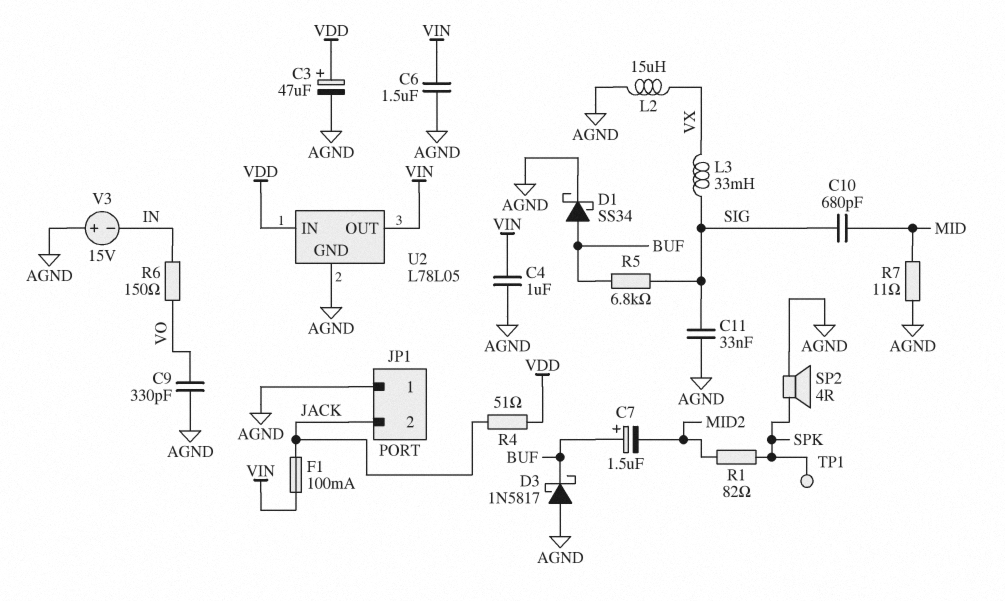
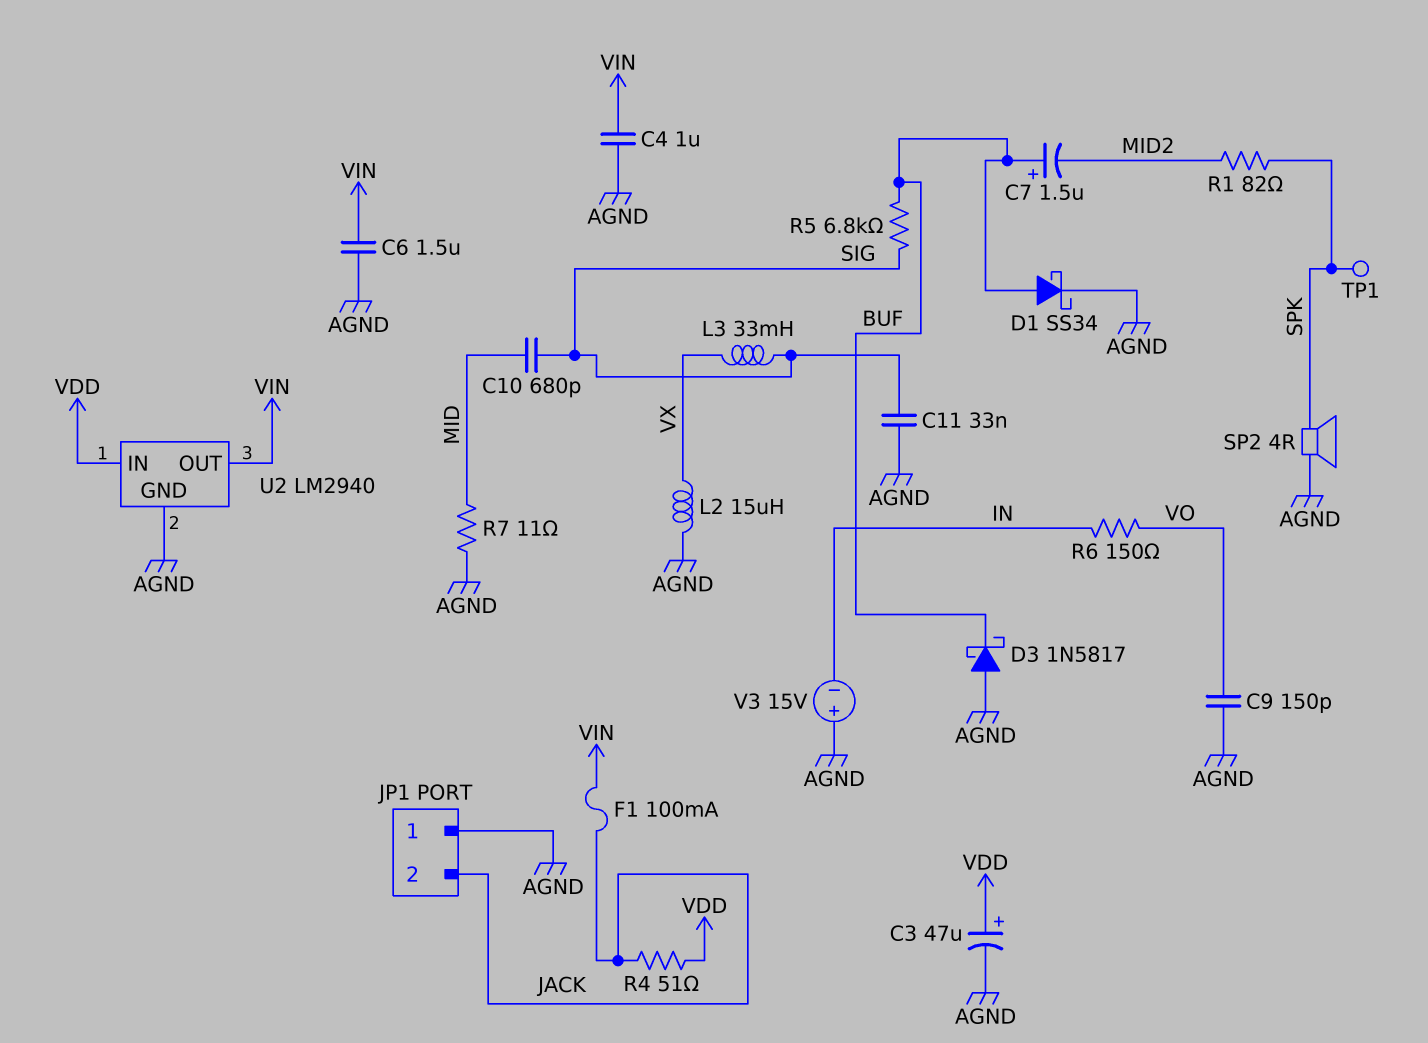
C9: 330pF (AGND, VO) -> 150pF (AGND, VO)
U2: L78L05 -> LM2940

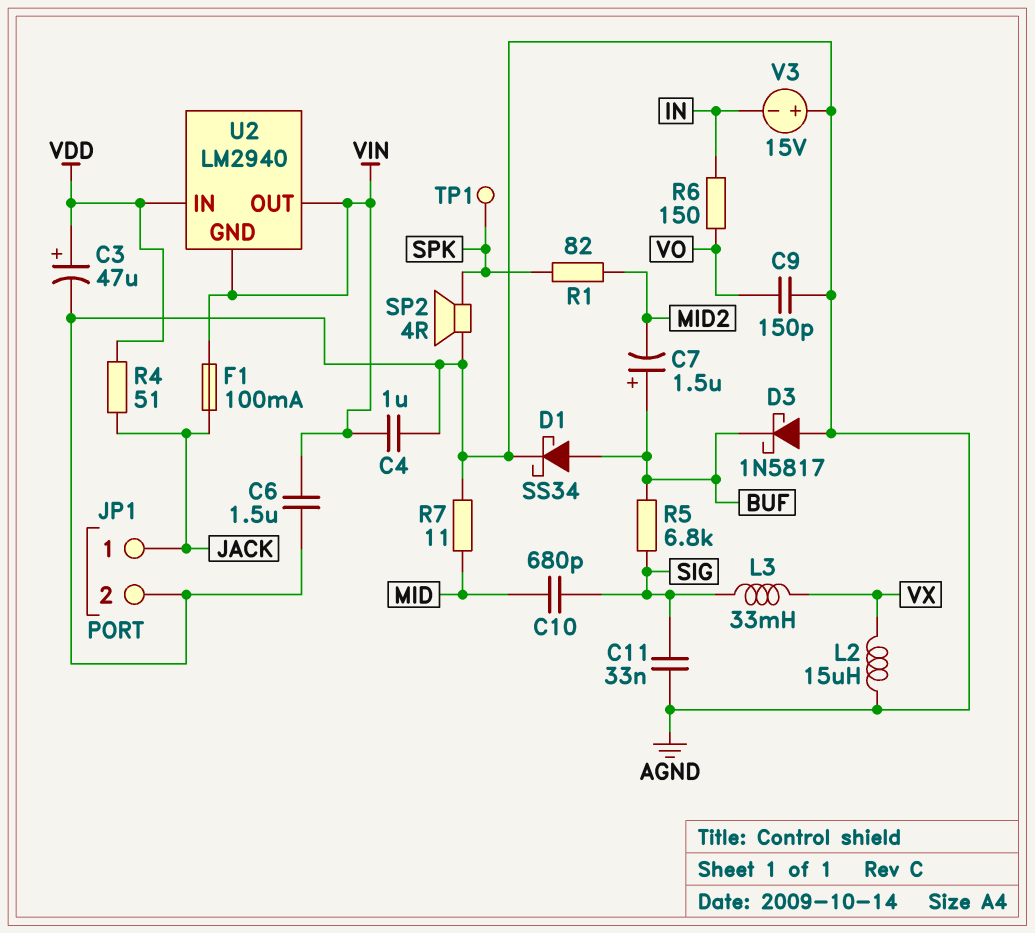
JP1 pin 1: AGND -> JACK
JP1 pin 2: JACK -> AGND
U2 pin GND: AGND -> VIN

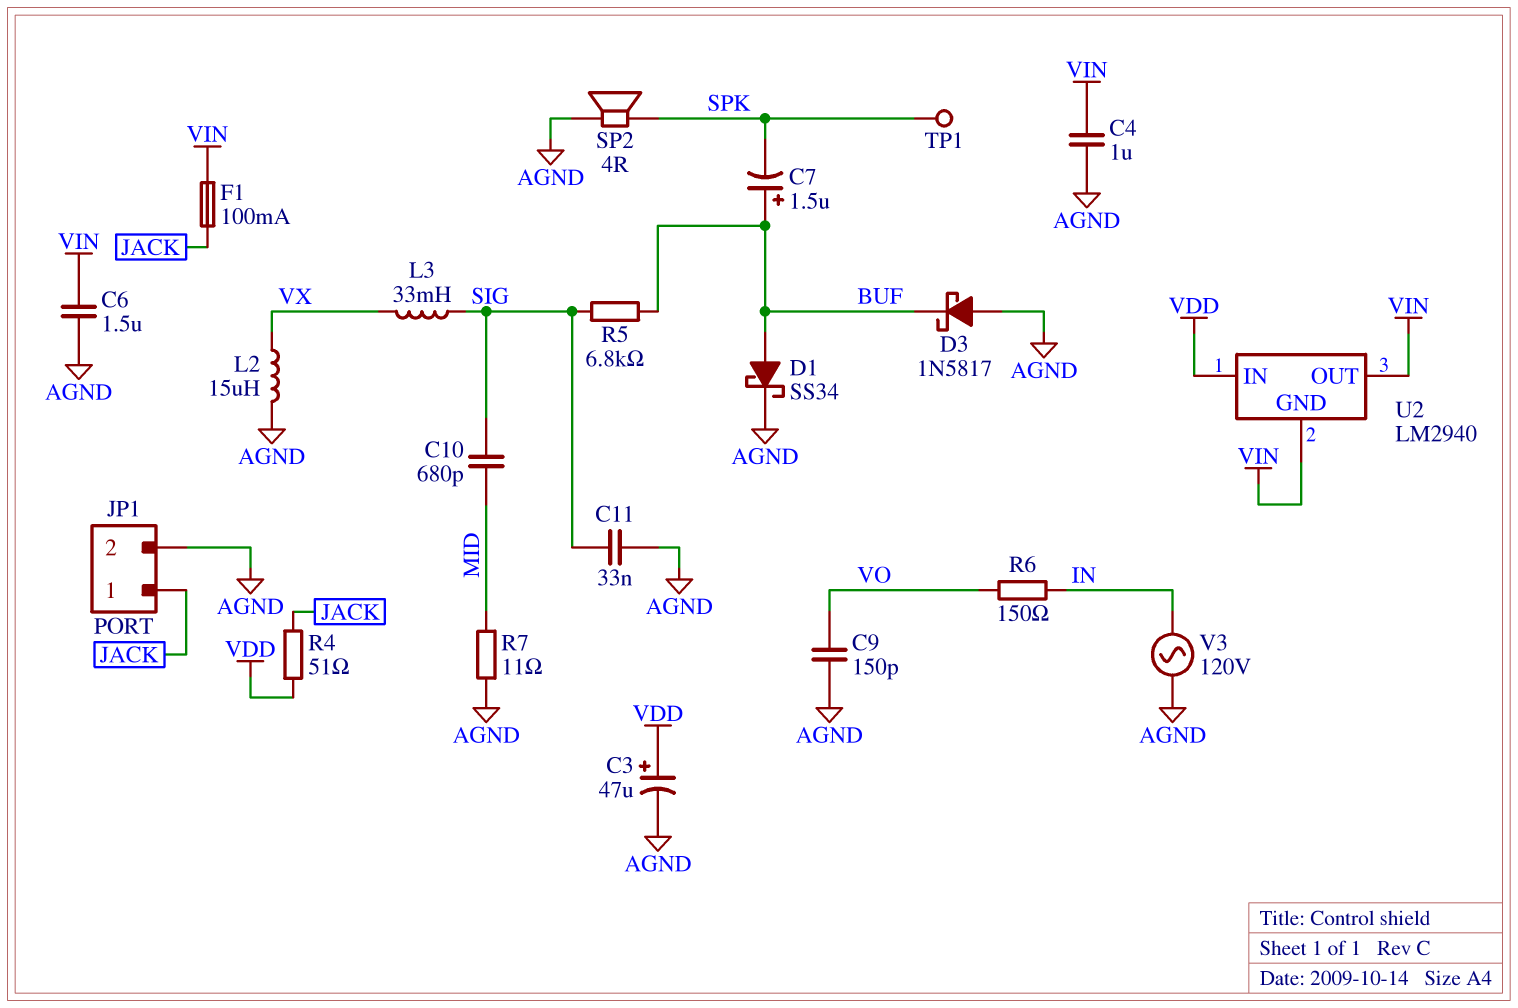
C7: 1.5uF (plus BUF, minus MID2) -> 1.5uF (plus BUF, minus SPK)
R1: 82 (MID2, SPK) -> none
V3: 15V (plus AGND, minus IN) -> AC 120V (AGND, IN)

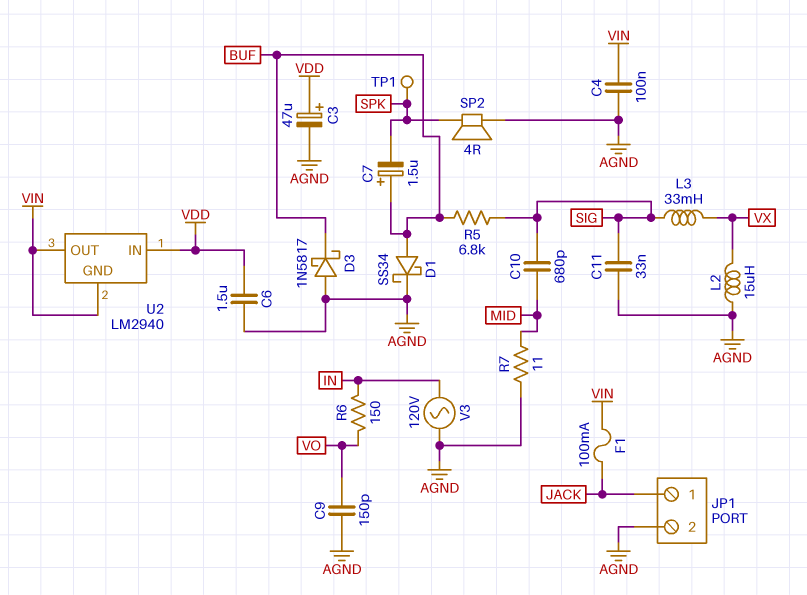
C4: 1uF (AGND, VIN) -> 100nF (AGND, VIN)
C6: 1.5uF (AGND, VIN) -> 1.5uF (AGND, VDD)
R4: 51 (JACK, VDD) -> none

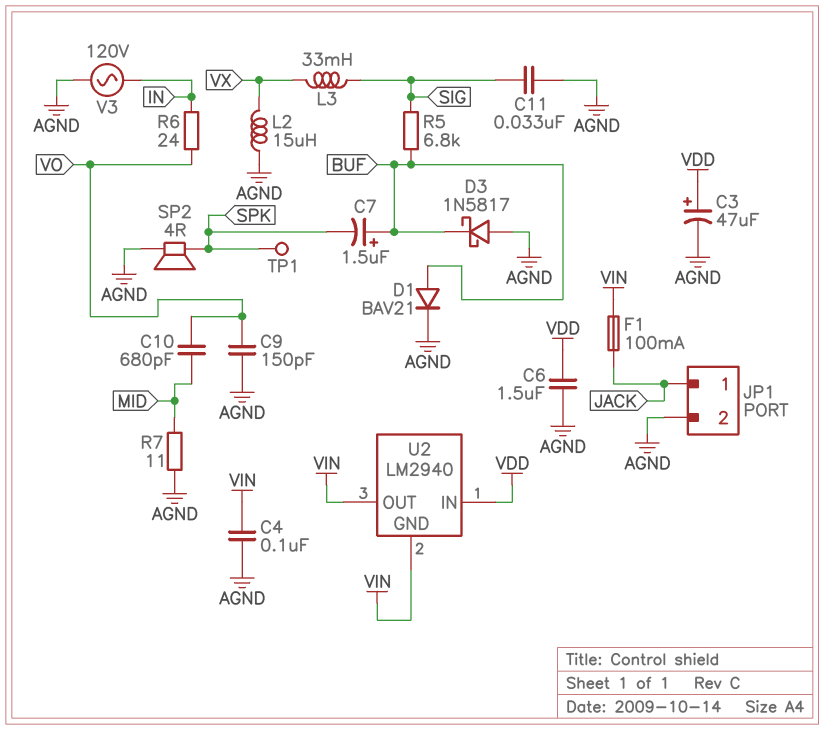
C10: 680pF (MID, SIG) -> 680pF (MID, VO)
D1: schottky SS34 (A BUF, K AGND) -> diode BAV21 (A BUF, K AGND)
R6: 150 (IN, VO) -> 24 (IN, VO)

